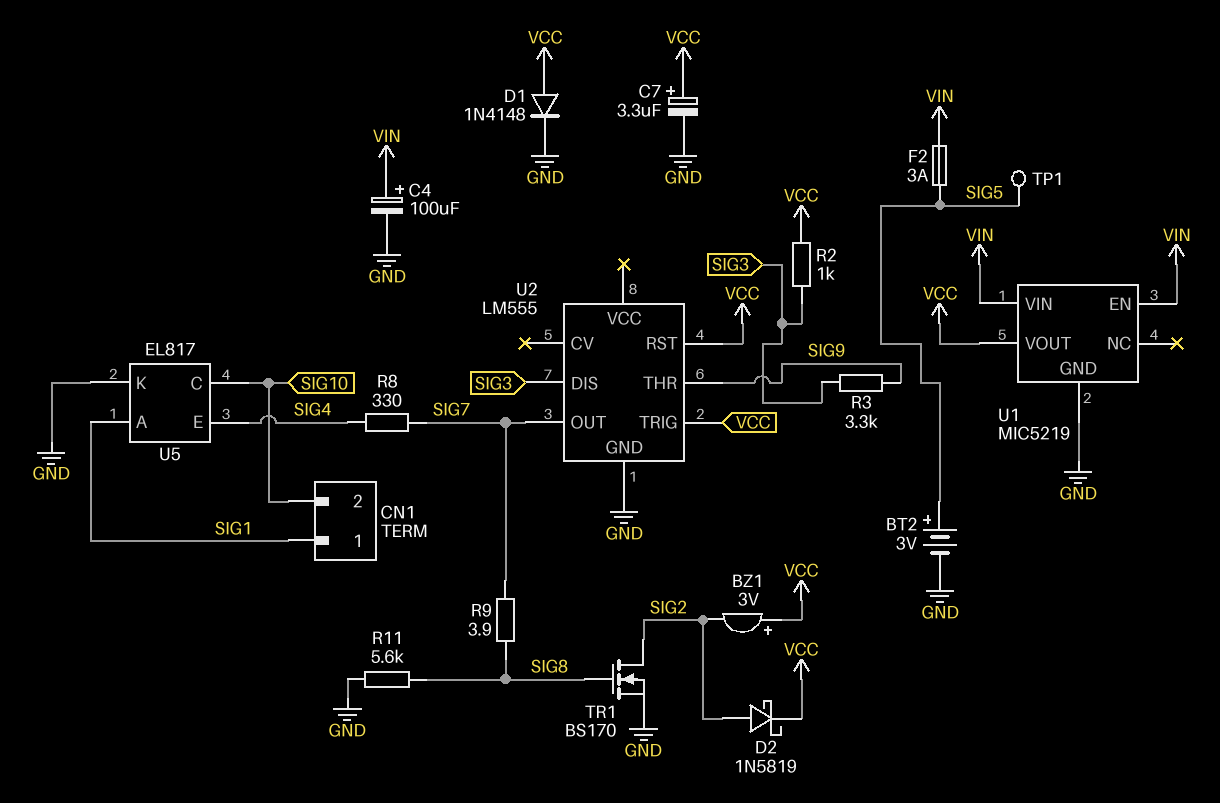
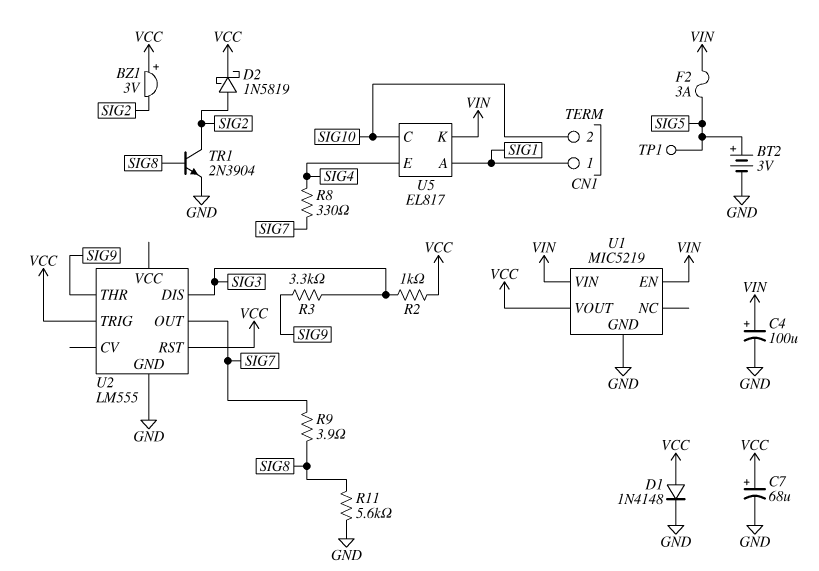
C7: 3.3uF (plus VCC, minus GND) -> 68uF (plus VCC, minus GND)
TR1: NMOS BS170 (G SIG8, D SIG2, S GND) -> NPN 2N3904 (B SIG8, C SIG2, E GND)
U5 pin K: GND -> VIN

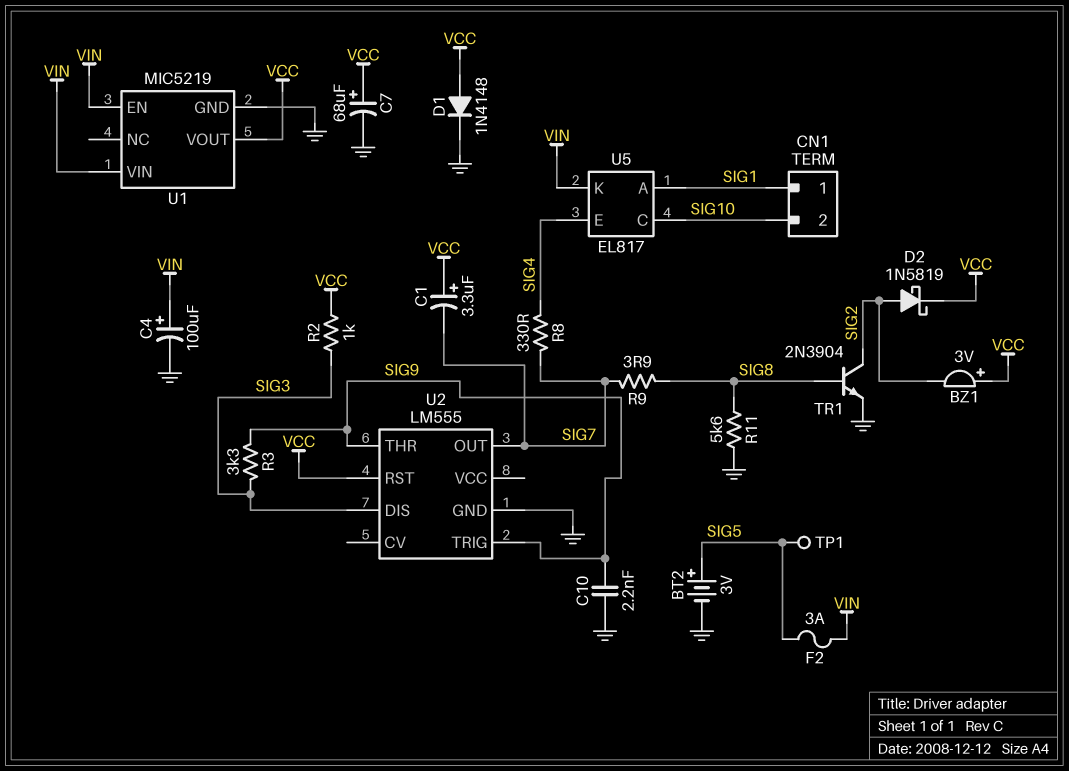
C1: none -> 3.3uF (plus VCC, minus SIG7)
C10: none -> 2.2nF (GND, SIG9)
U2 pin TRIG: VCC -> SIG9

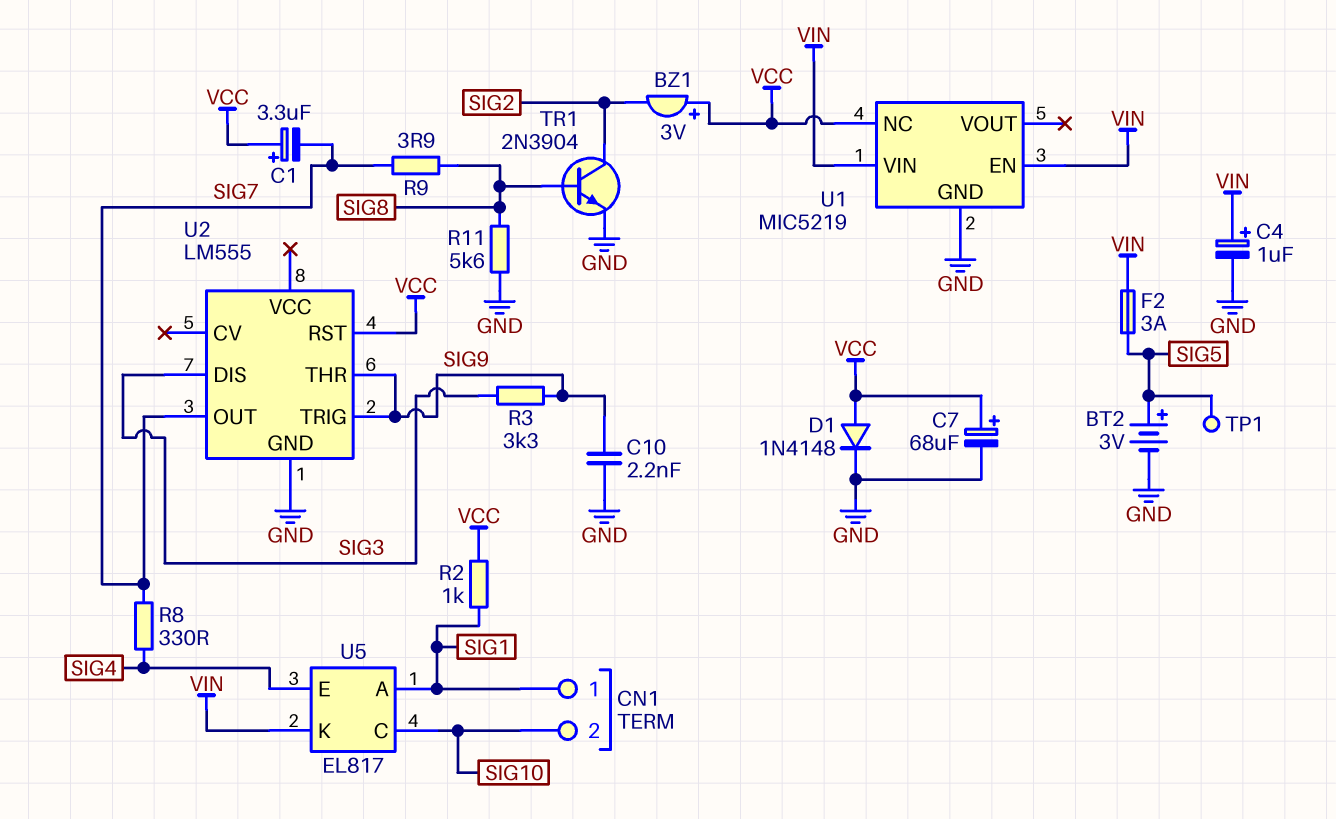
C4: 100uF (plus VIN, minus GND) -> 1uF (plus VIN, minus GND)
D2: schottky 1N5819 (A SIG2, K VCC) -> none
R2: 1k (SIG3, VCC) -> 1k (SIG1, VCC)
U1 pin NC: none -> VCC
U1 pin VOUT: VCC -> none

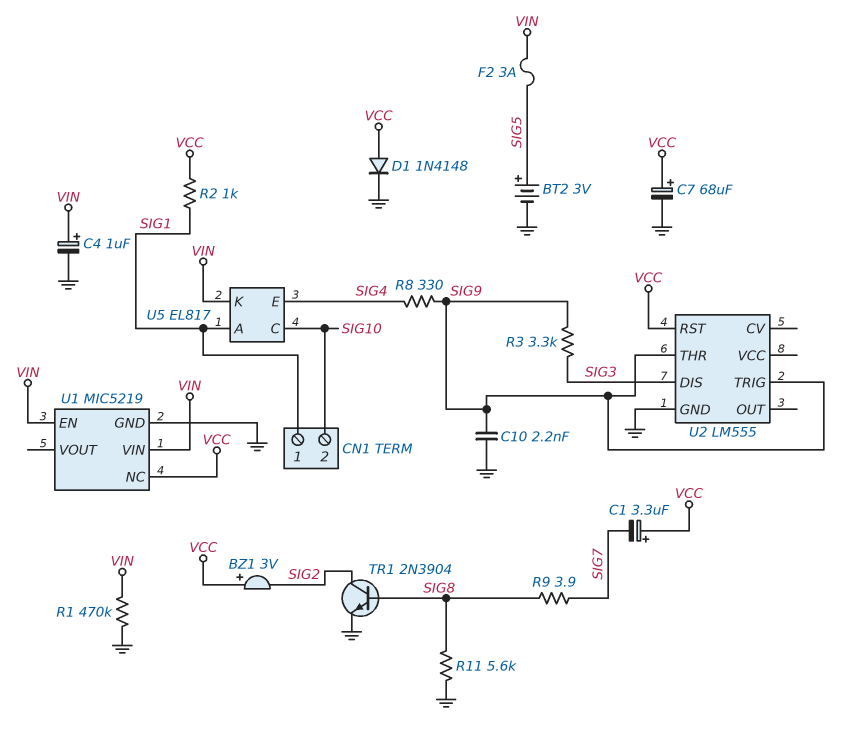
R1: none -> 470k (GND, VIN)
R8: 330 (SIG4, SIG7) -> 330 (SIG4, SIG9)
TP1: test point (SIG5) -> none
U2 pin OUT: SIG7 -> none

